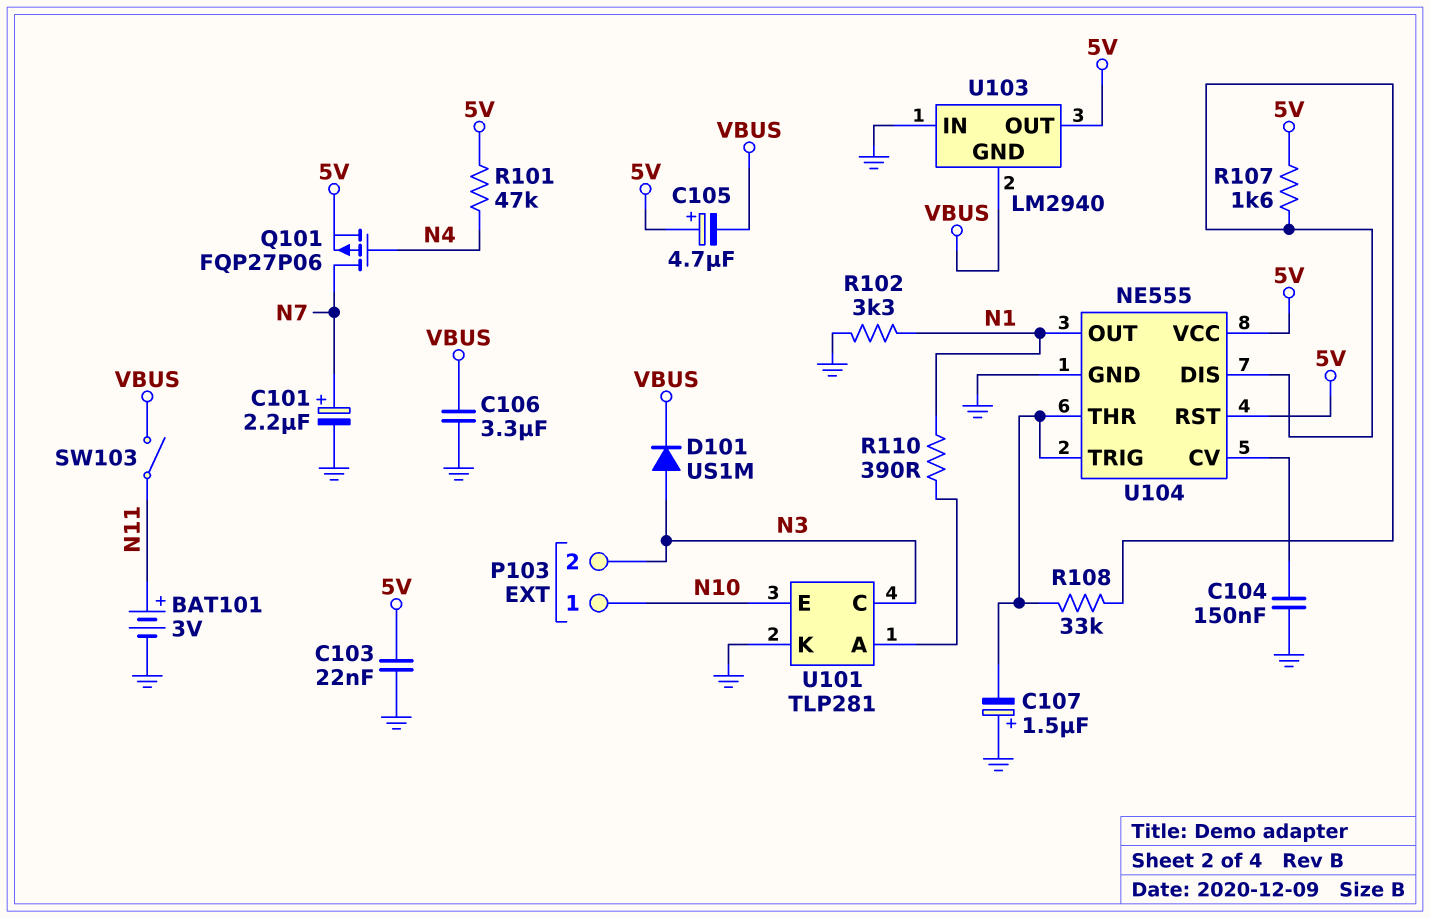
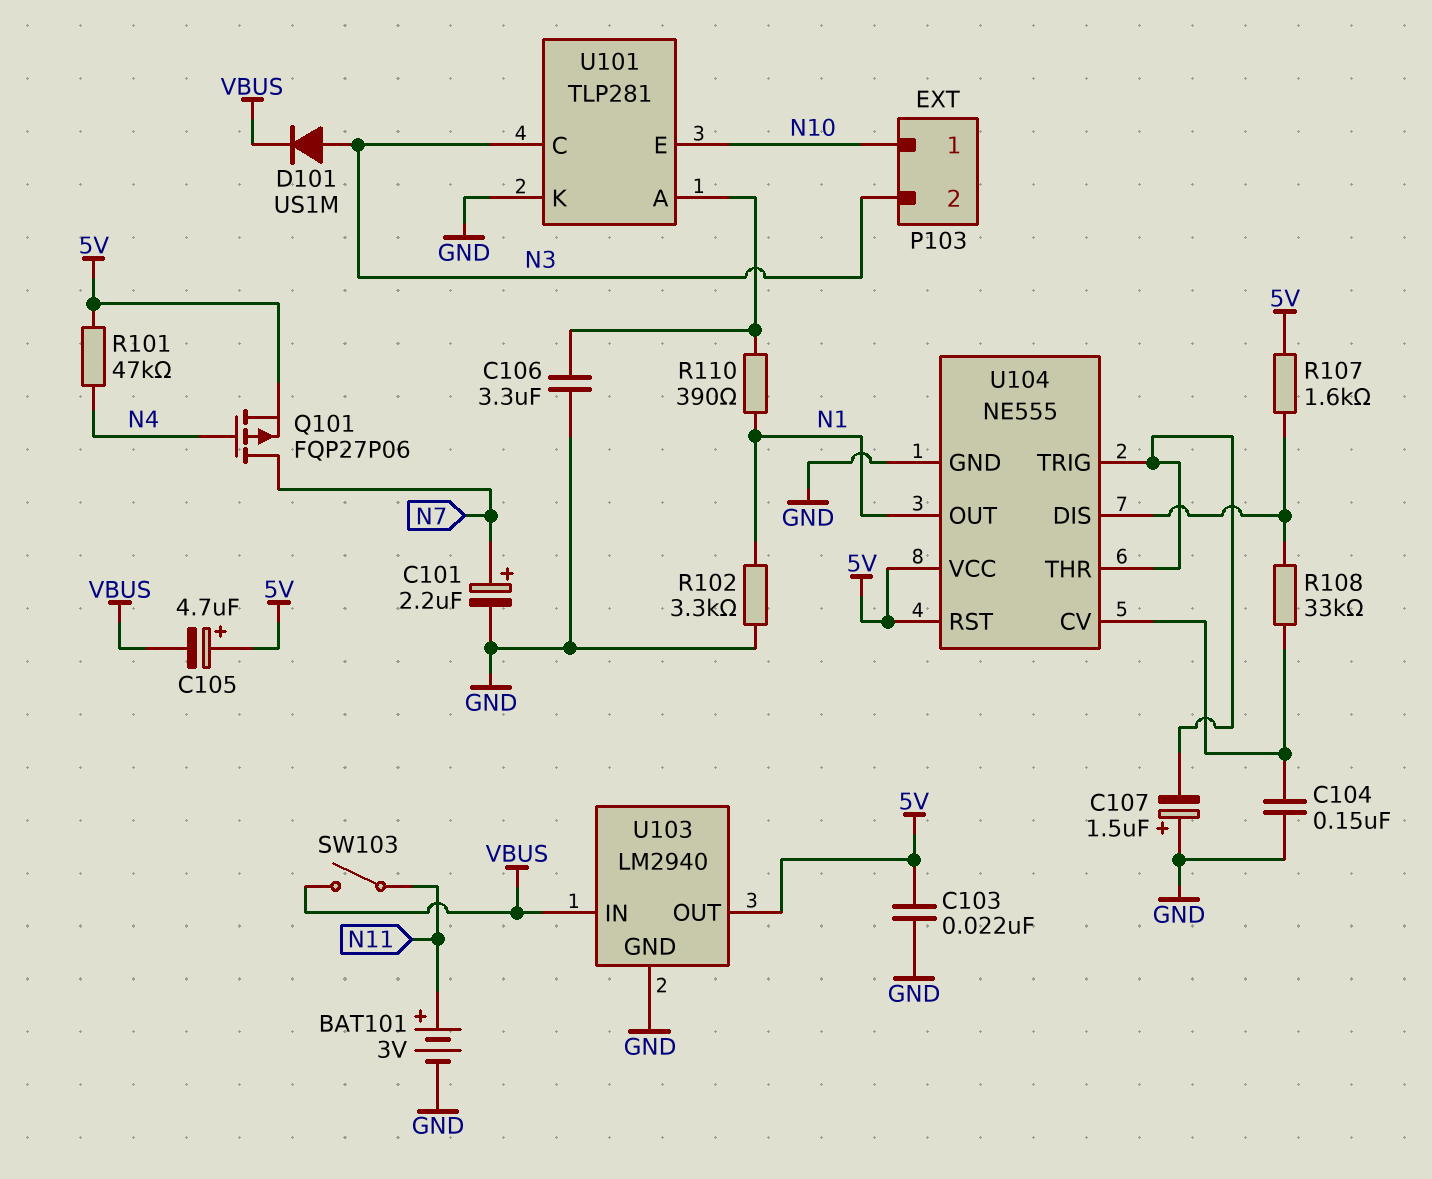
C106: 3.3uF (GND, VBUS) -> 3.3uF (GND, U101/A)
R108: 33k (U104/DIS, U104/THR) -> 33k (U104/CV, U104/DIS)
U103 pin GND: VBUS -> GND
U103 pin IN: GND -> VBUS

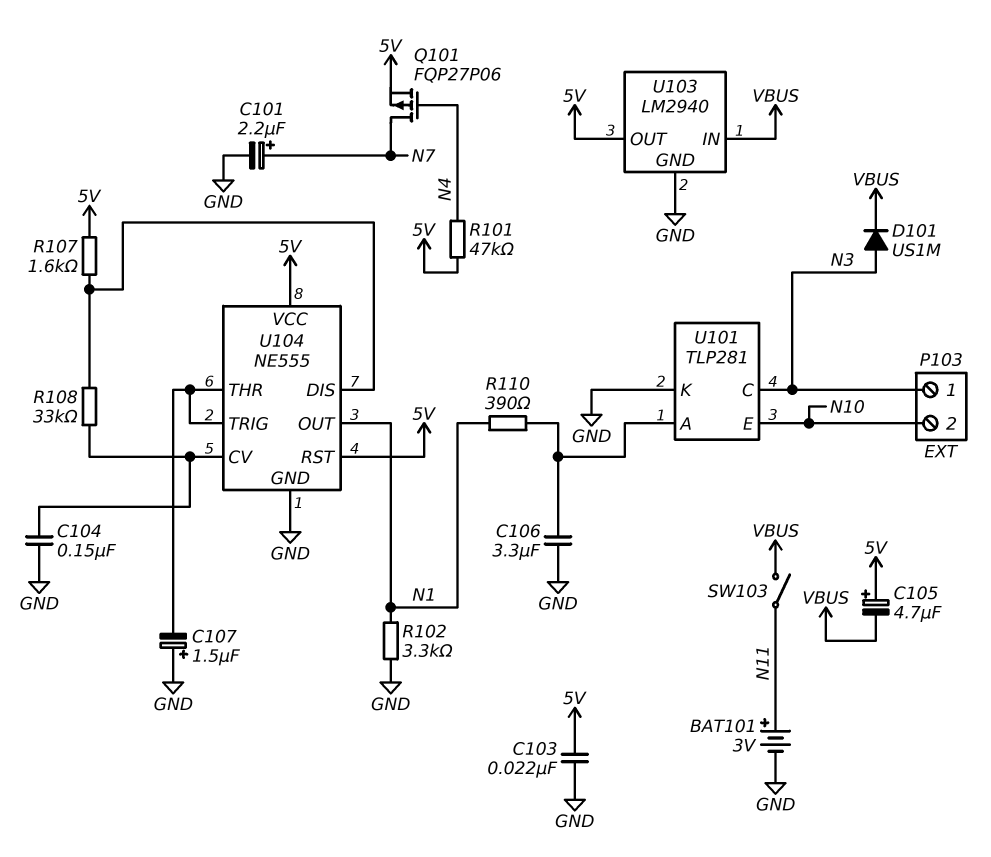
P103 pin 1: N10 -> N3
P103 pin 2: N3 -> N10

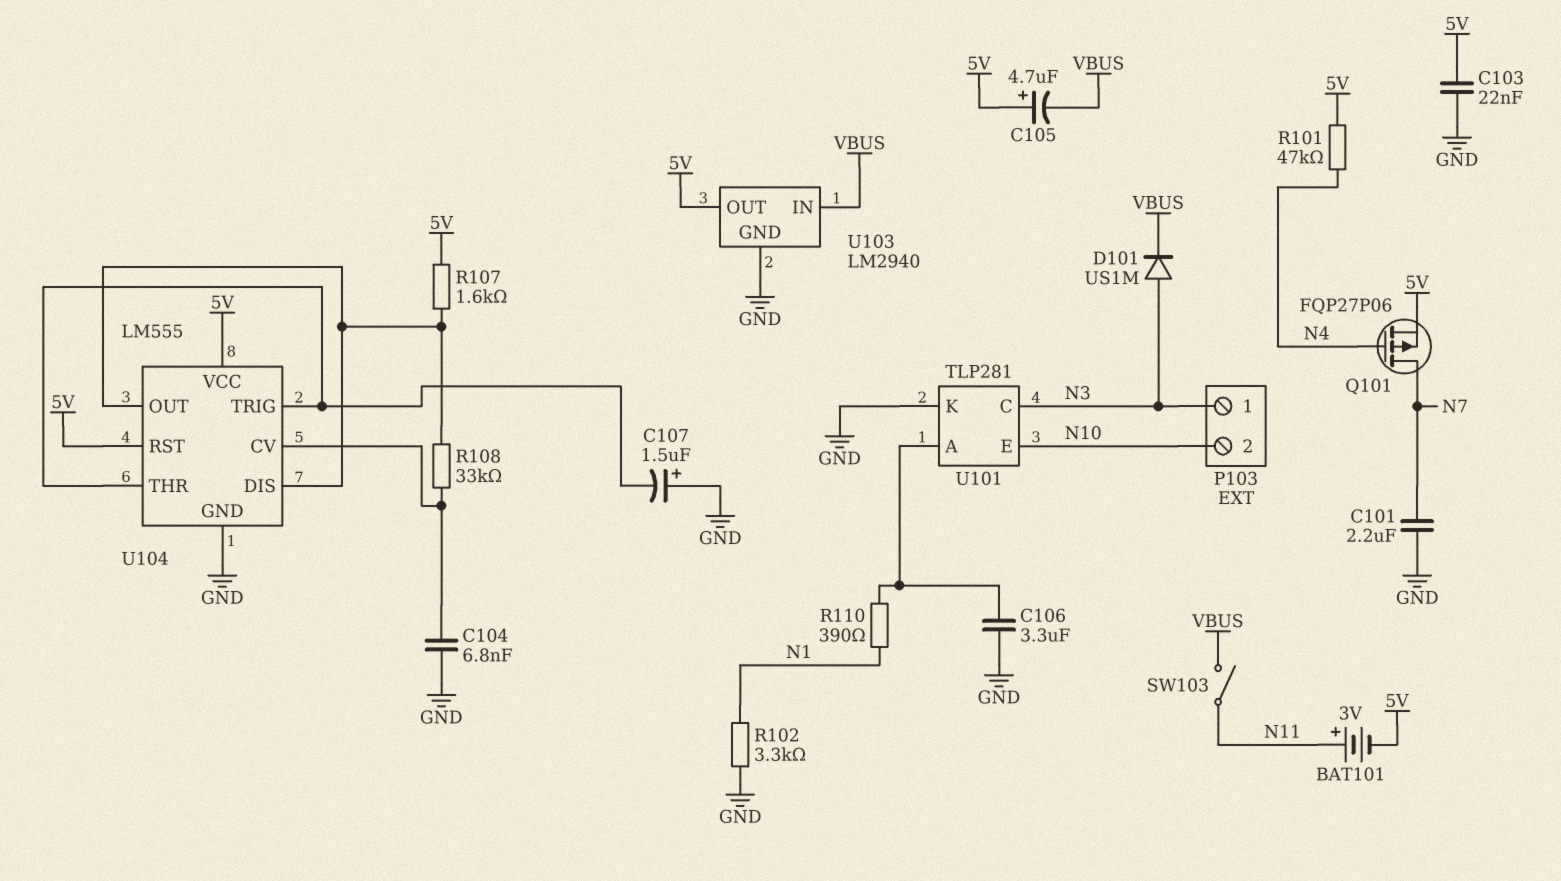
BAT101: 3V (plus N11, minus GND) -> 3V (plus N11, minus 5V)
C101: 2.2uF (plus N7, minus GND) -> 2.2uF (GND, N7)
C104: 150nF (GND, U104/CV) -> 6.8nF (GND, U104/CV)
U104: NE555 -> LM555
U104 pin OUT: N1 -> U104/DIS

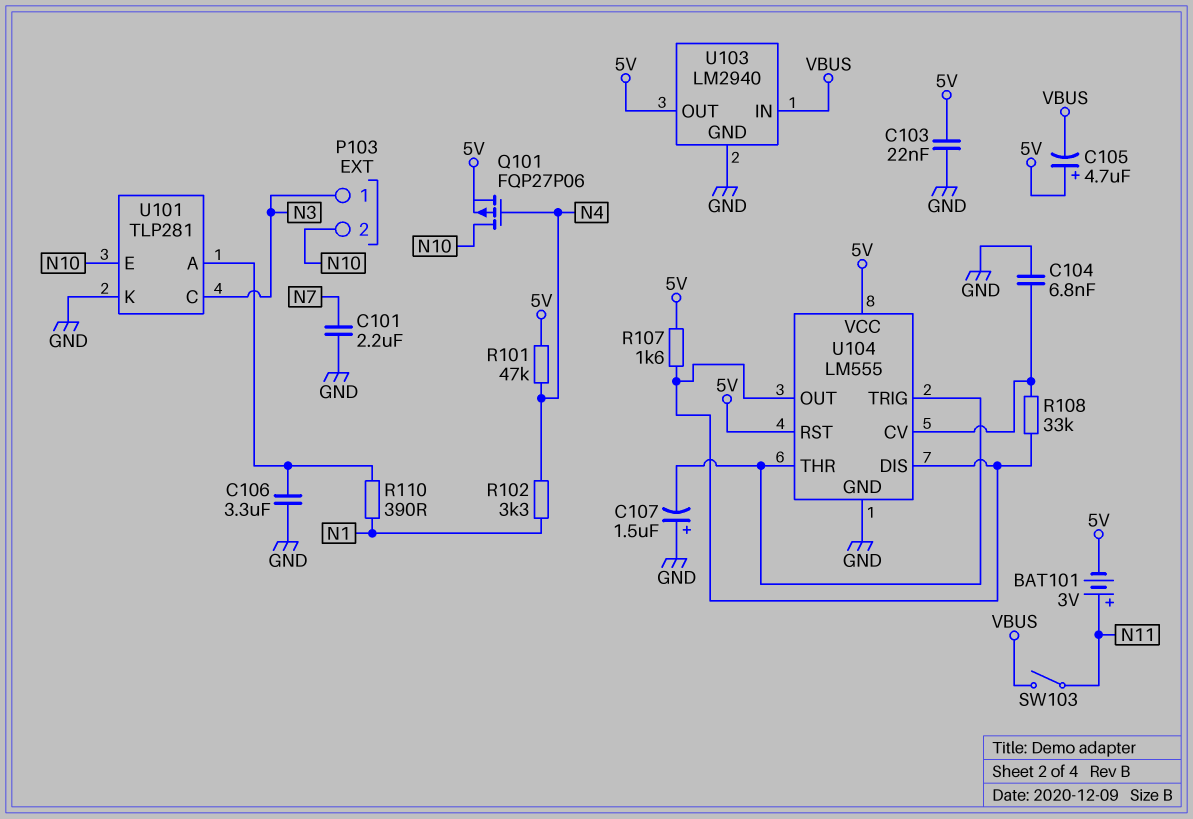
D101: diode US1M (A N3, K VBUS) -> none
Q101: PMOS FQP27P06 (G N4, D N7, S 5V) -> PMOS FQP27P06 (G N4, D N10, S 5V)
R102: 3.3k (GND, N1) -> 3.3k (N1, N4)

